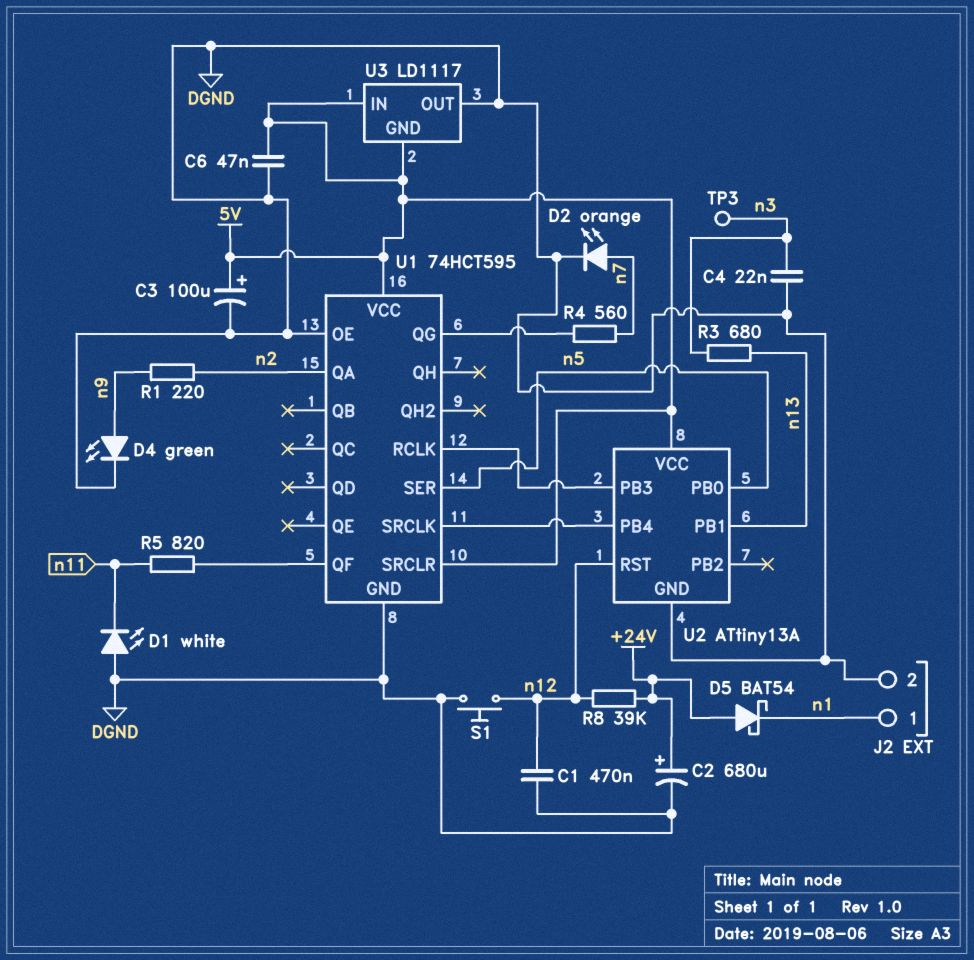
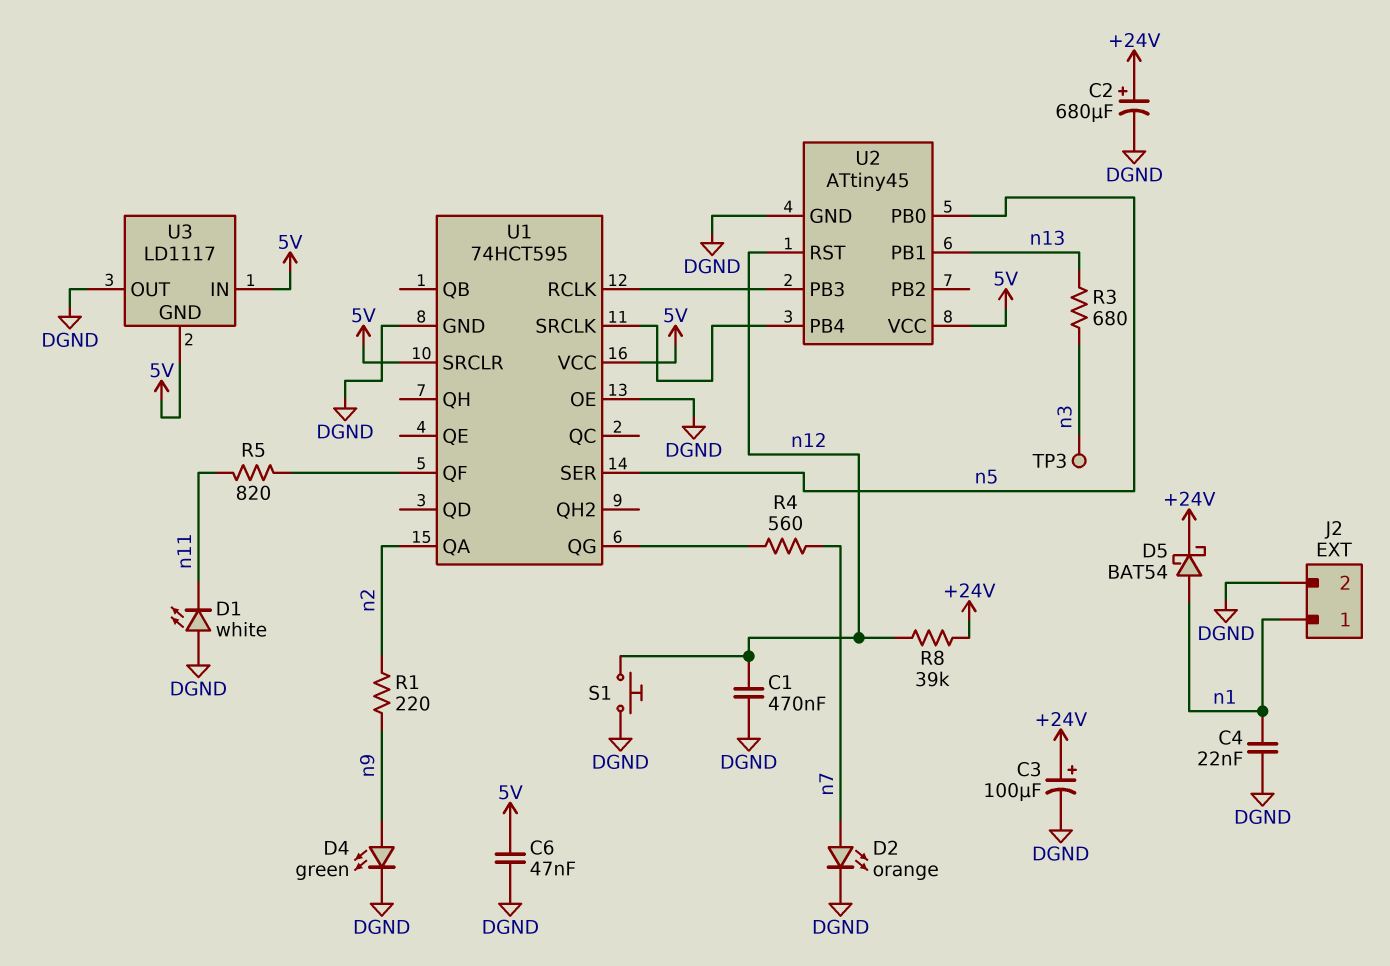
C3: 100uF (plus 5V, minus DGND) -> 100uF (plus +24V, minus DGND)
C4: 22nF (DGND, n3) -> 22nF (DGND, n1)
D5: schottky BAT54 (A +24V, K n1) -> schottky BAT54 (A n1, K +24V)
U2: ATtiny13A -> ATtiny45

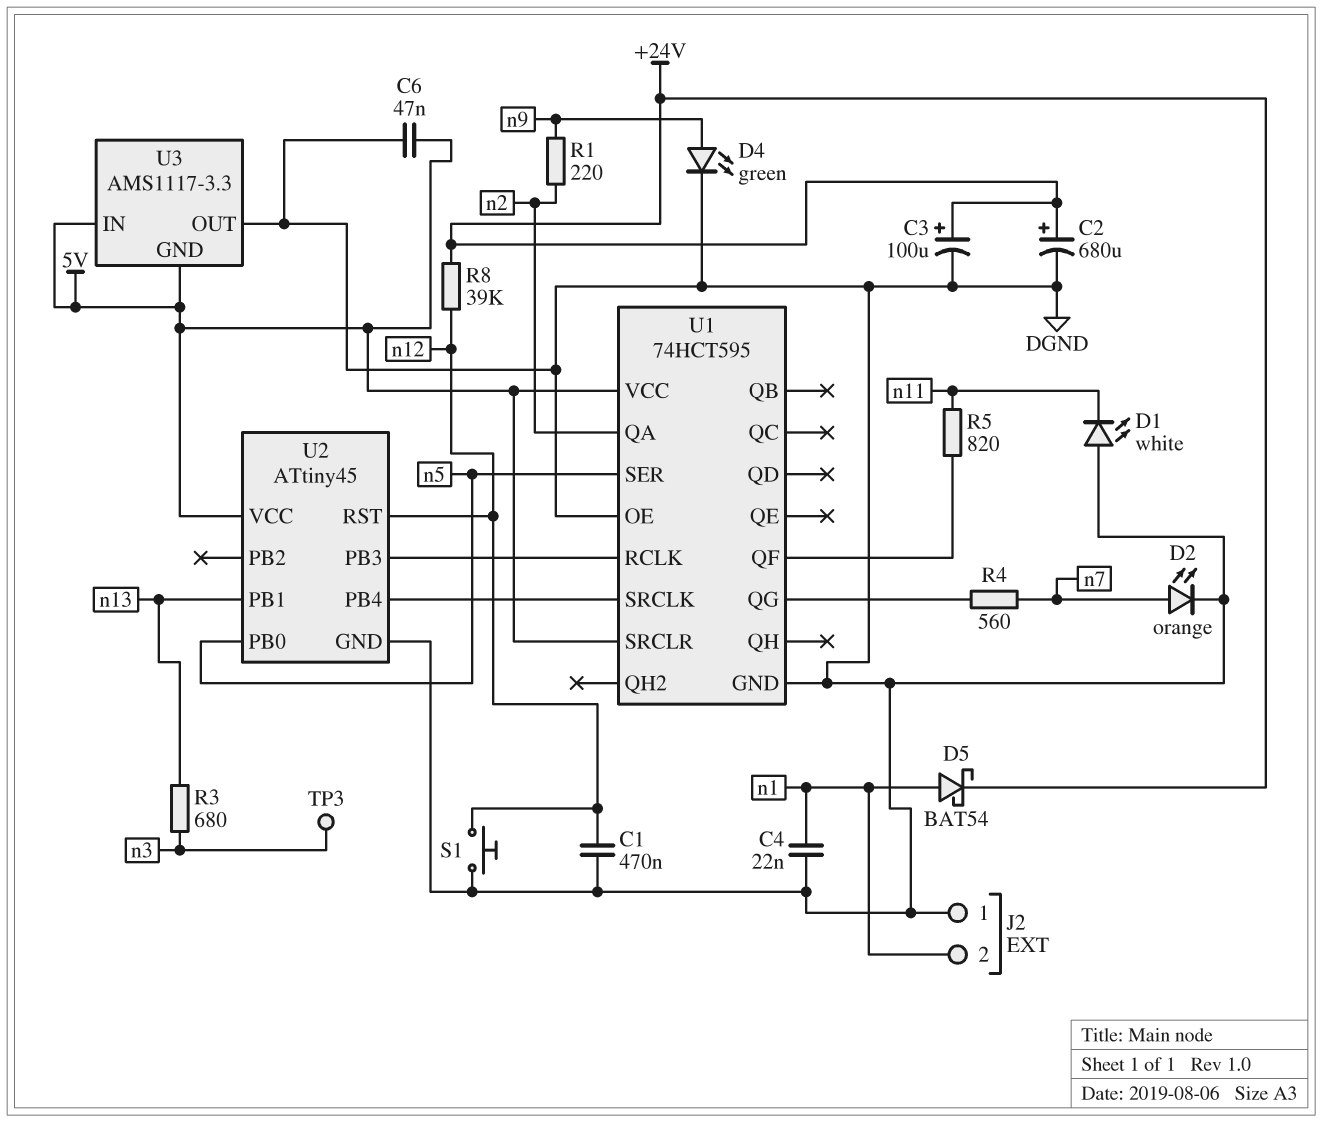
J2 pin 1: n1 -> DGND
J2 pin 2: DGND -> n1
U3: LD1117 -> AMS1117-3.3

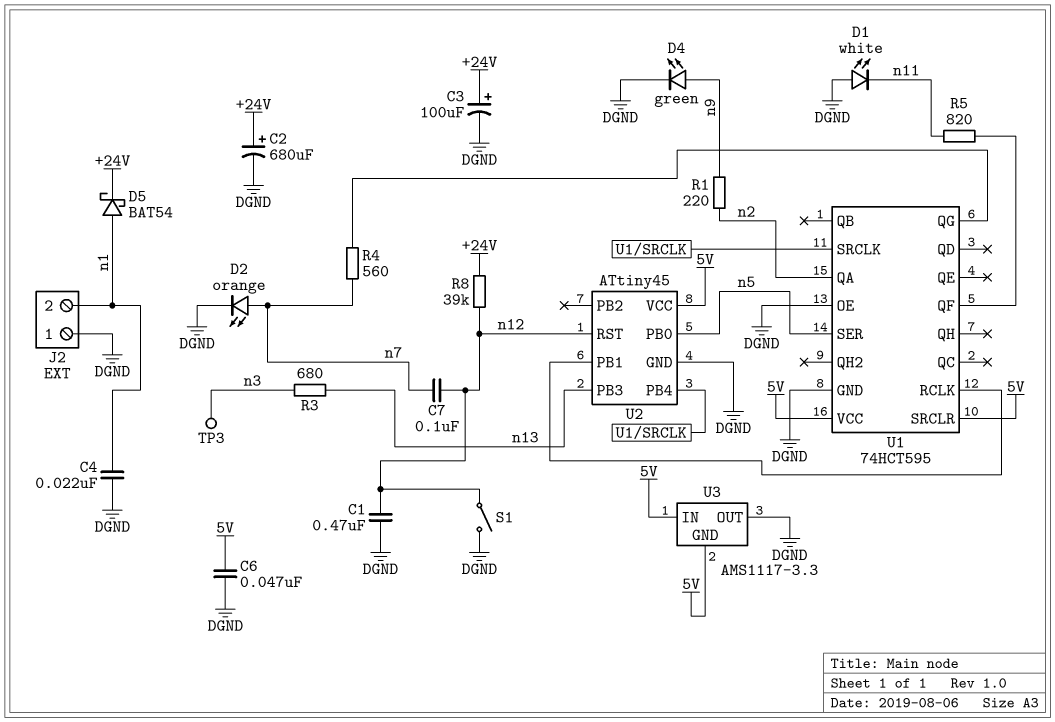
C7: none -> 100nF (n7, n12)
S1: button (DGND, n12) -> switch (DGND, n12)
U2 pin PB1: n13 -> U1/RCLK
U2 pin PB3: U1/RCLK -> n13

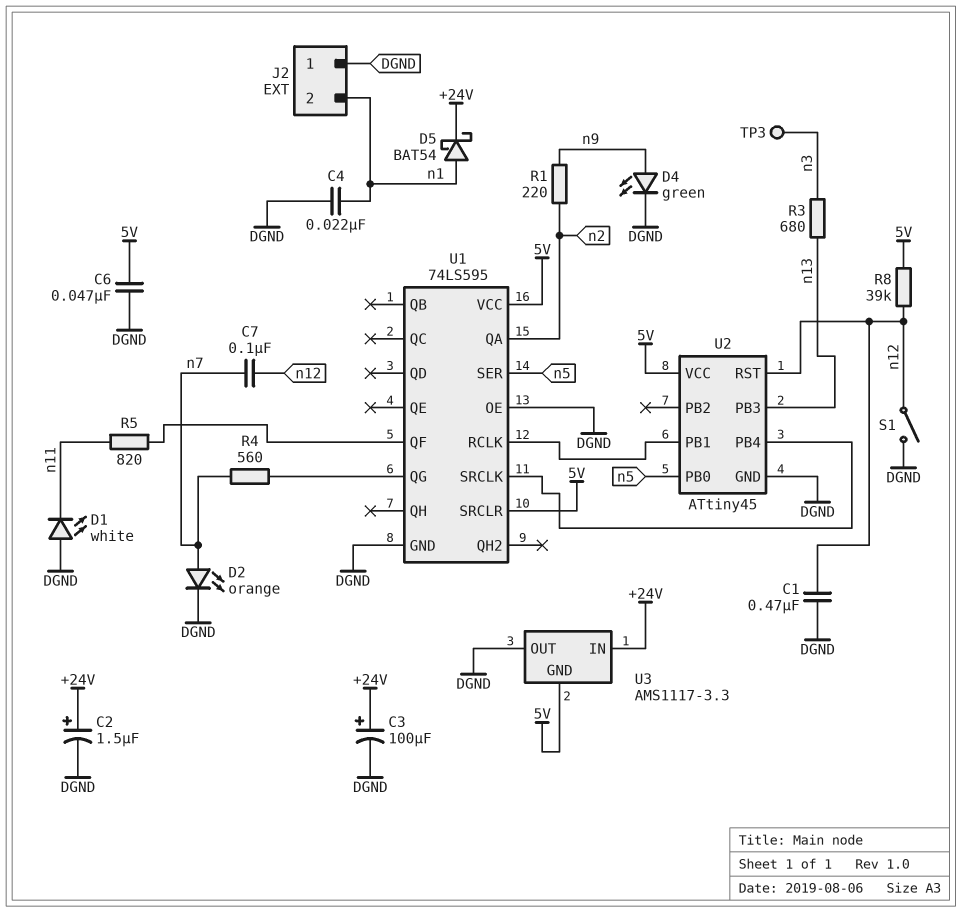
C2: 680uF (plus +24V, minus DGND) -> 1.5uF (plus +24V, minus DGND)
R8: 39k (+24V, n12) -> 39k (5V, n12)
U1: 74HCT595 -> 74LS595
U3 pin IN: 5V -> +24V

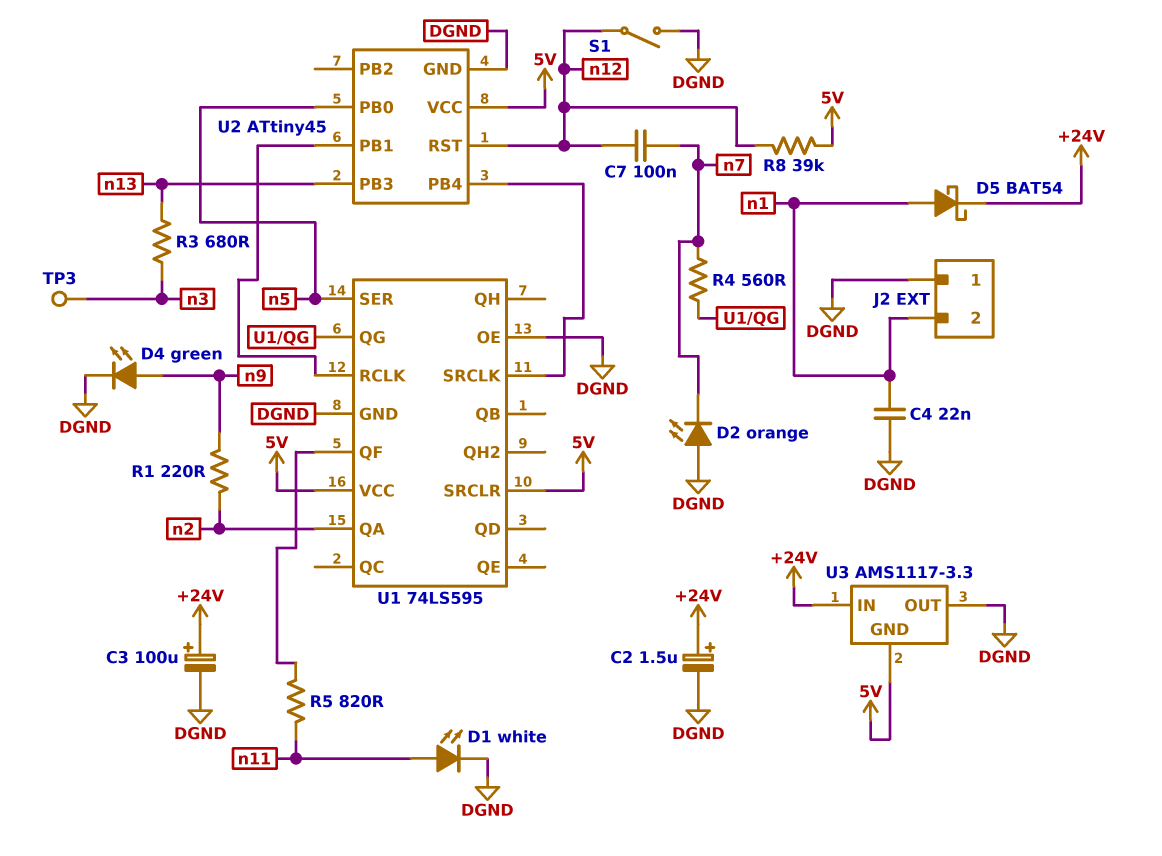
C1: 470nF (DGND, n12) -> none
C6: 47nF (5V, DGND) -> none
D1: LED white (A DGND, K n11) -> LED white (A n11, K DGND)
D2: LED orange (A n7, K DGND) -> LED orange (A DGND, K n7)

